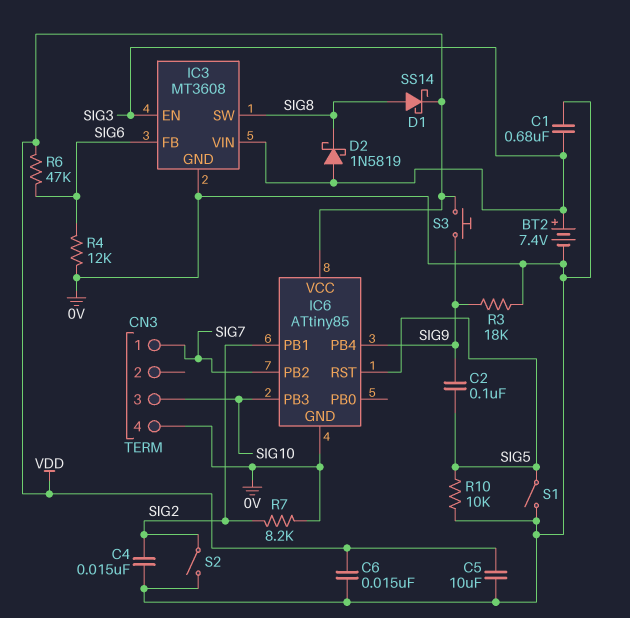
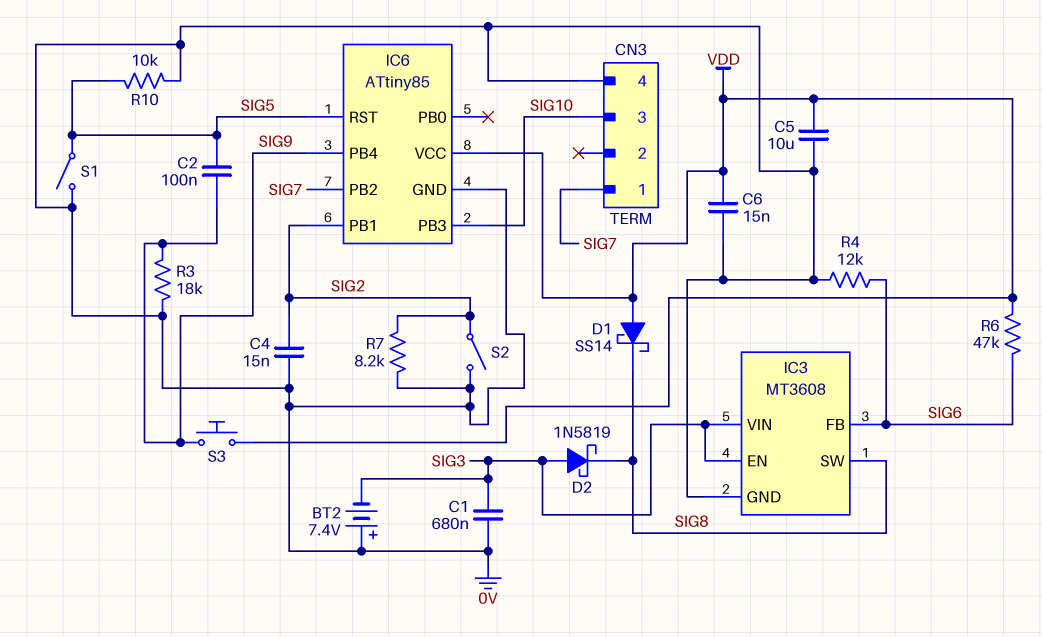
BT2: 7.4V (plus SIG3, minus 0V) -> 7.4V (plus 0V, minus SIG3)
D1: schottky SS14 (A SIG8, K VDD) -> schottky SS14 (A VDD, K SIG8)

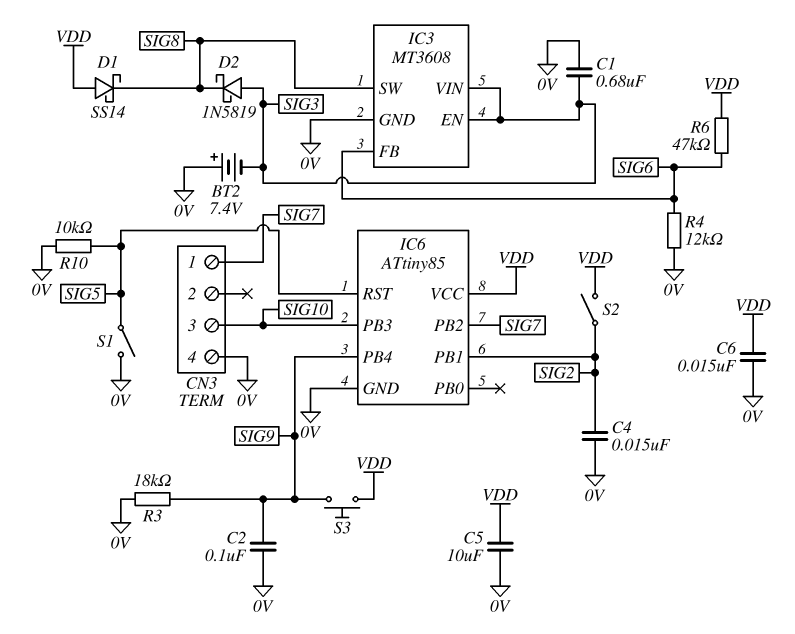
C2: 100nF (SIG5, SIG9) -> 100nF (0V, SIG9)
R7: 8.2k (0V, SIG2) -> none
S2: switch (0V, SIG2) -> switch (SIG2, VDD)

